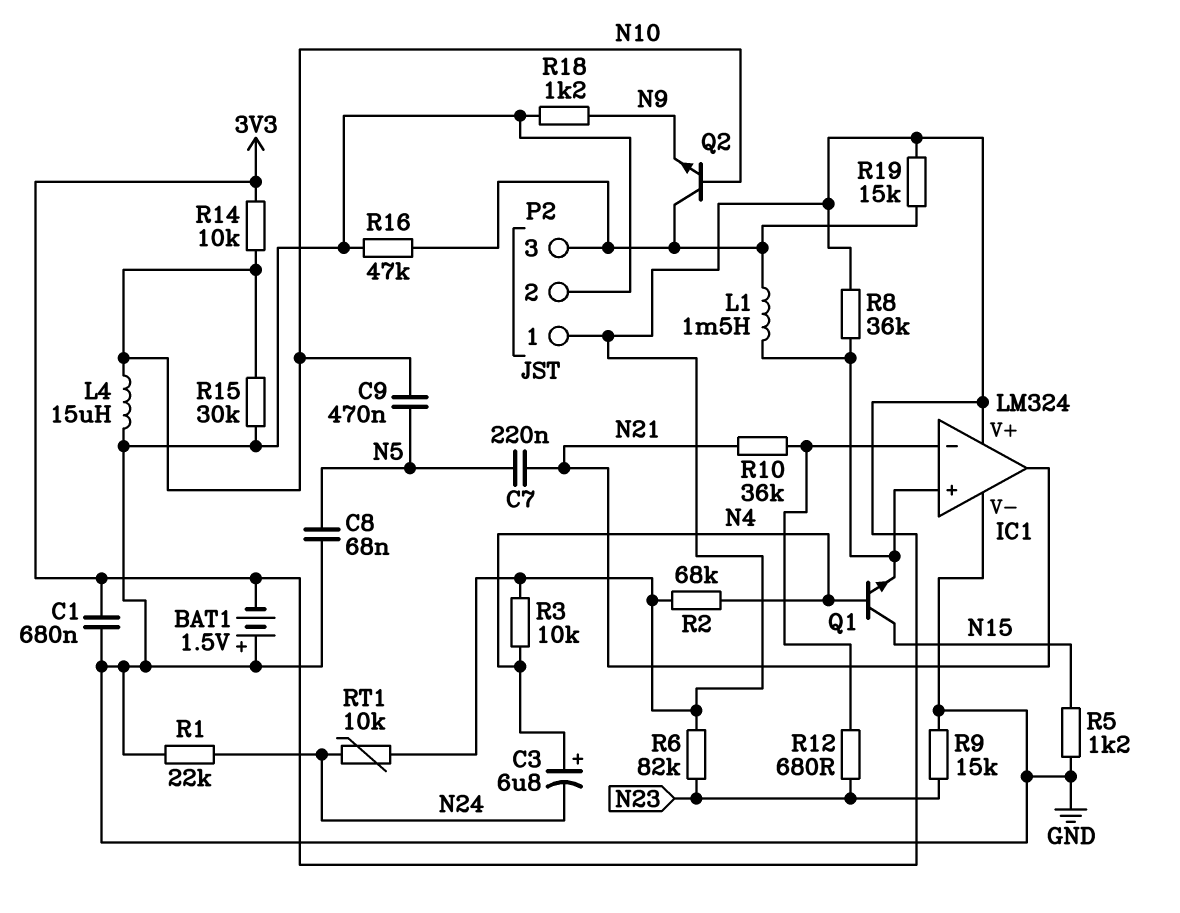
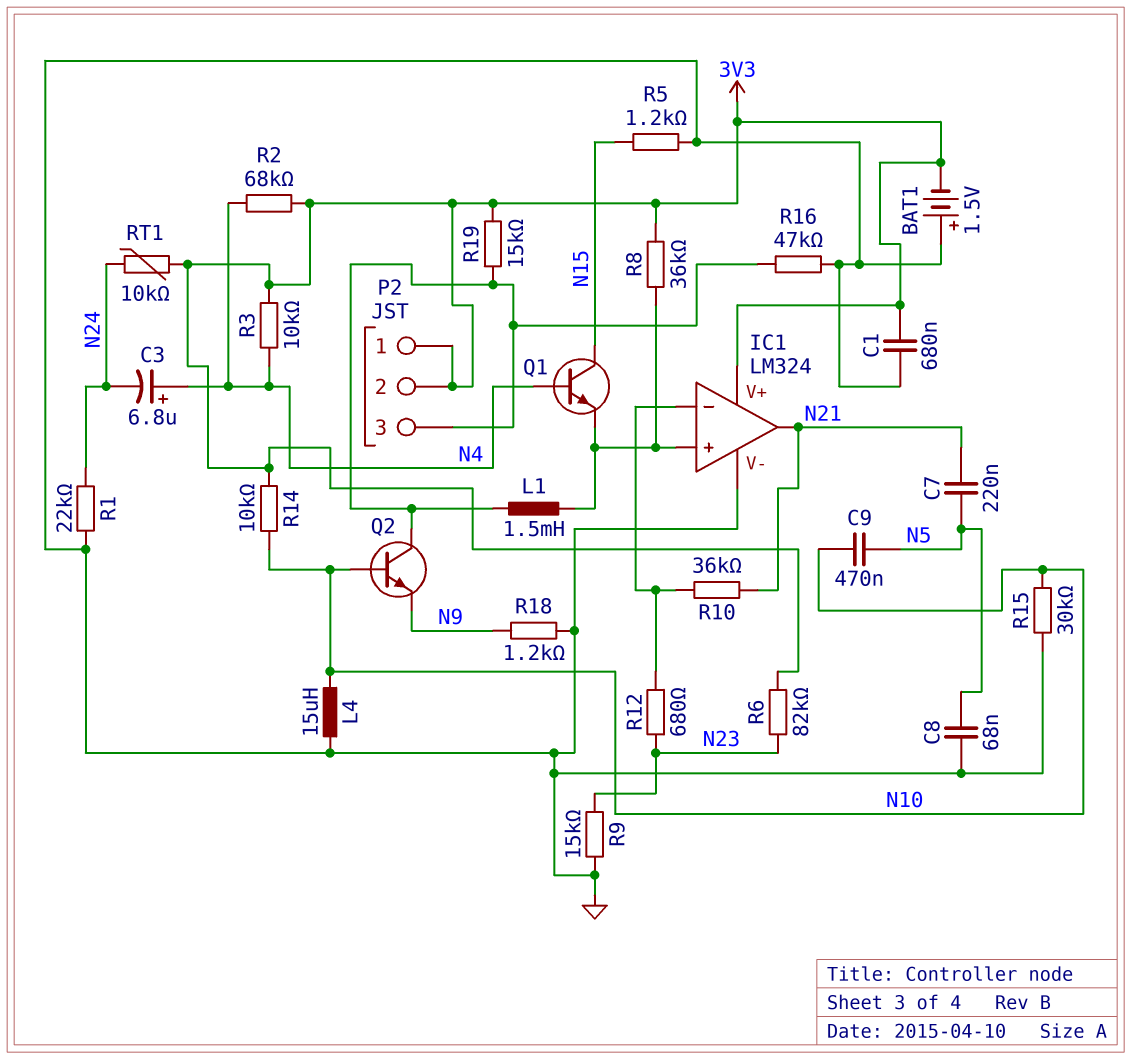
P2 pin 2: GND -> 3V3

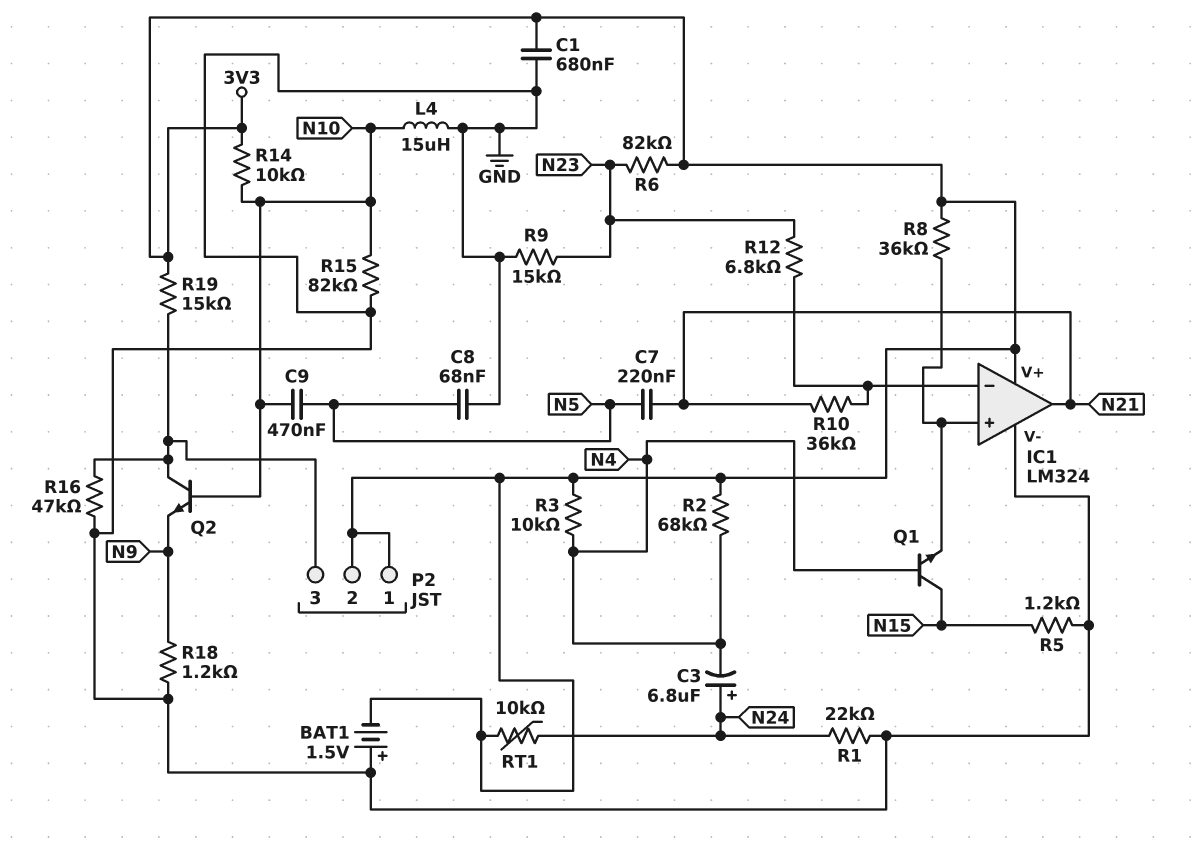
C3: 6.8uF (plus N4, minus N24) -> 6.8uF (plus N24, minus N4)
L1: 1.5mH (IC1/in+, P2/3) -> none
R12: 680 (IC1/in-, N23) -> 6.8k (IC1/in-, N23)
R15: 30k (GND, N10) -> 82k (GND, N10)

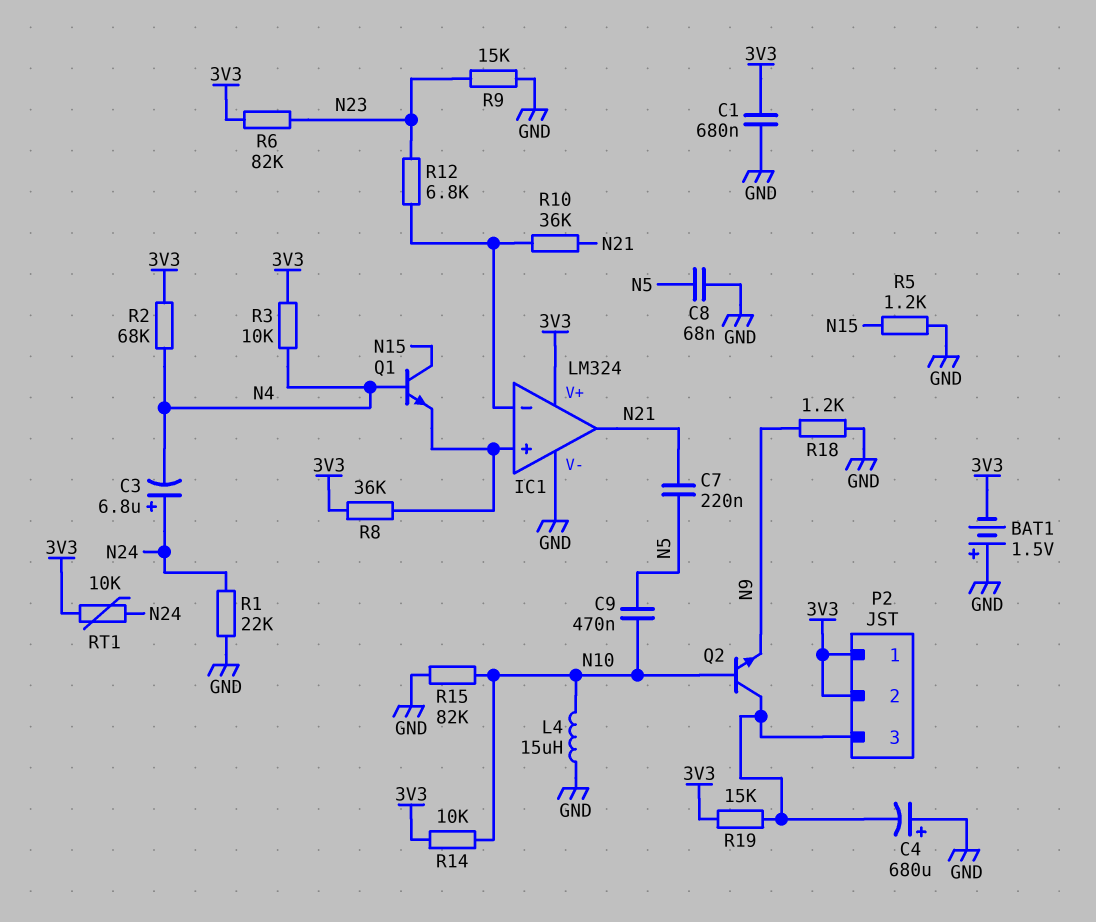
C4: none -> 680uF (plus GND, minus P2/3)
R16: 47k (GND, P2/3) -> none

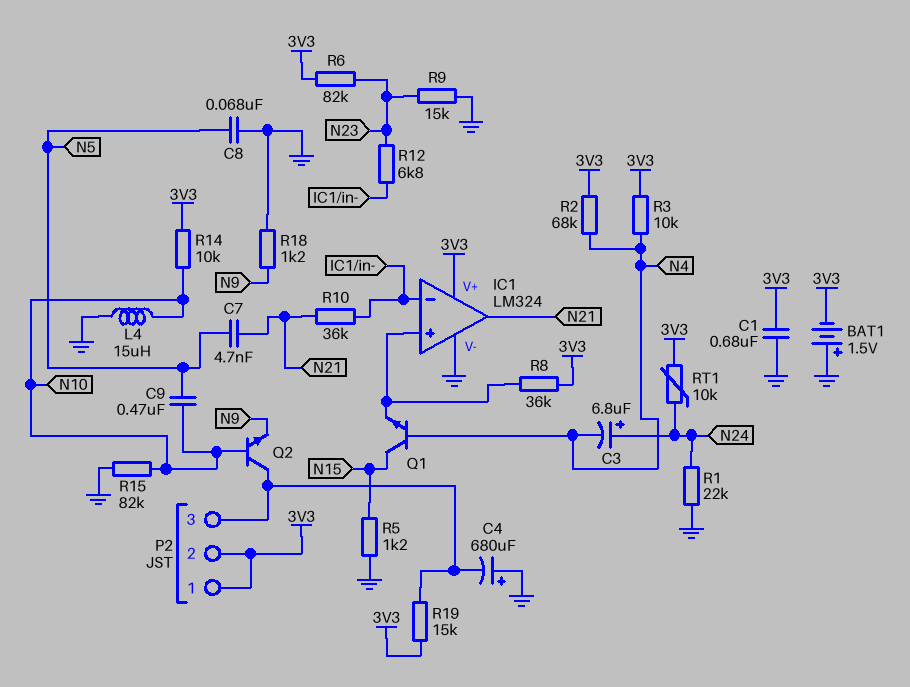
C7: 220nF (N5, N21) -> 4.7nF (N5, N21)

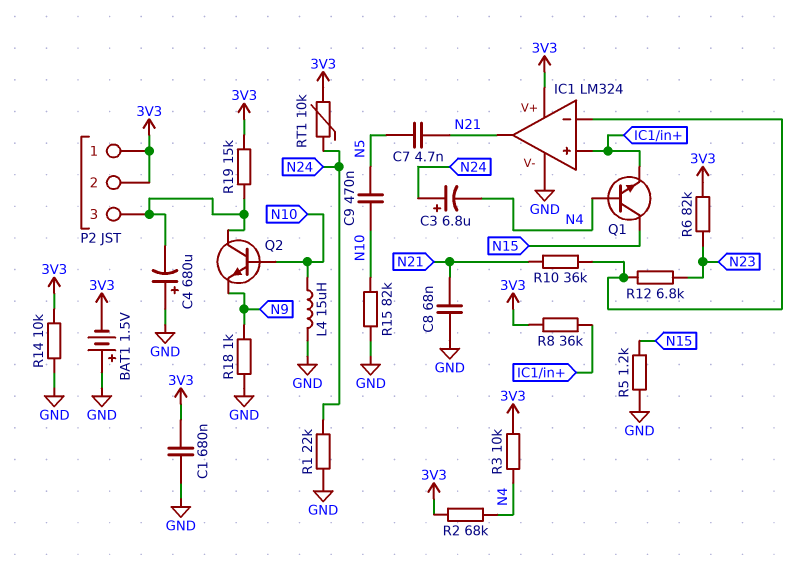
C8: 68nF (GND, N5) -> 68nF (GND, N21)
R9: 15k (GND, N23) -> none
R14: 10k (3V3, N10) -> 10k (3V3, GND)
R18: 1.2k (GND, N9) -> 1k (GND, N9)

